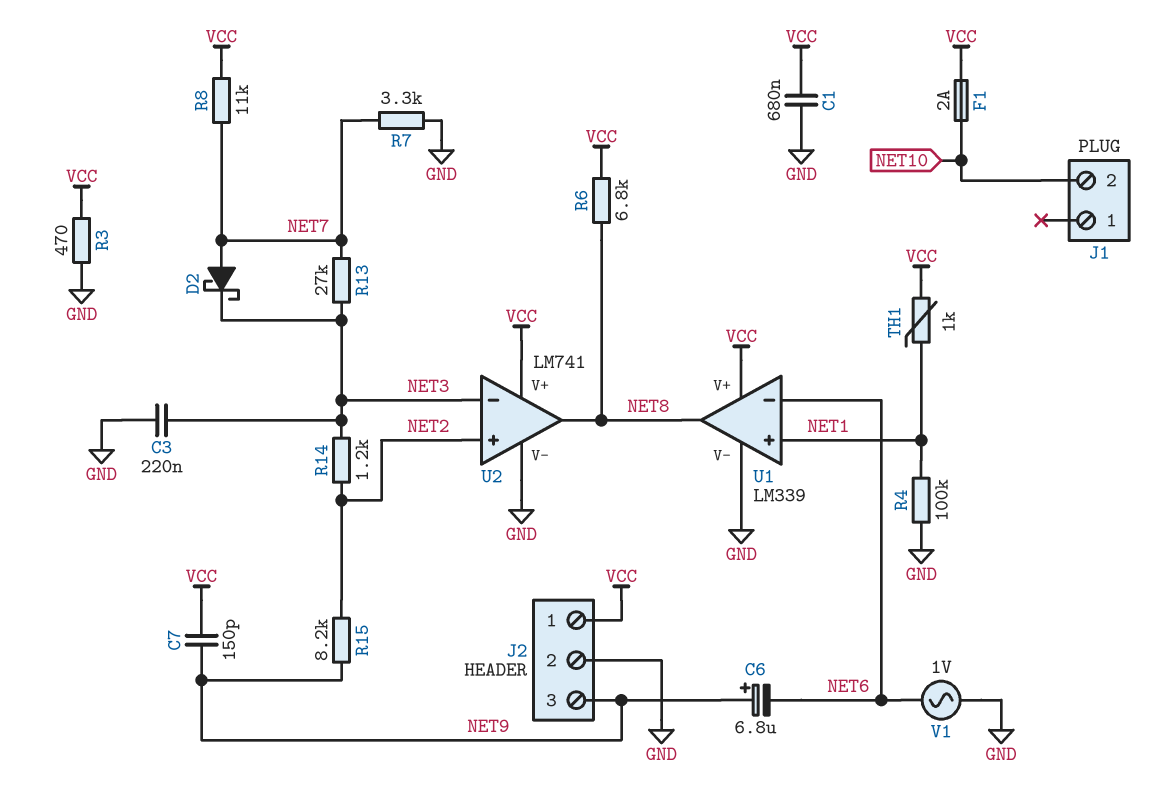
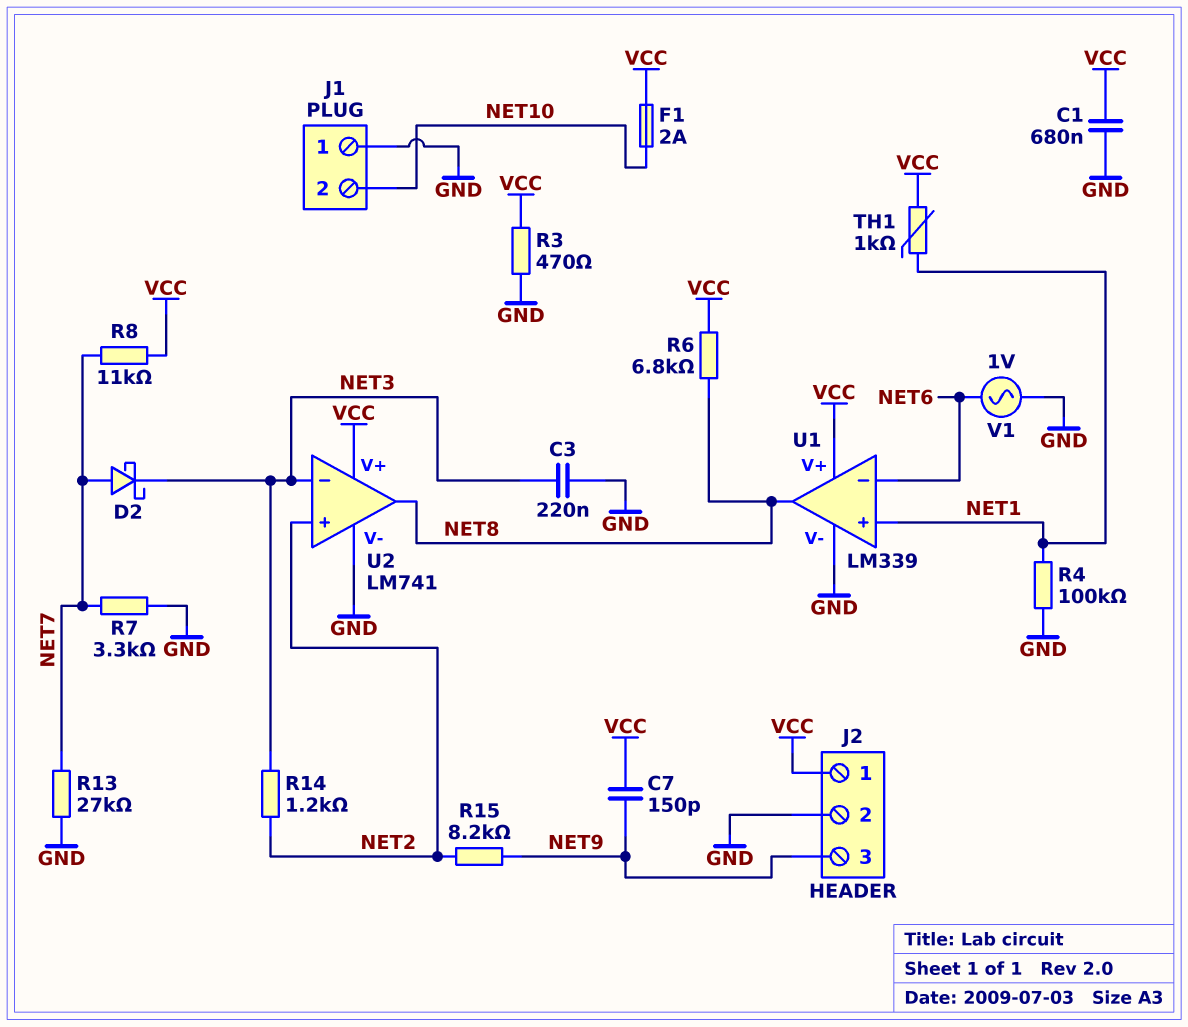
C6: 6.8uF (plus NET9, minus NET6) -> none
J1 pin 1: none -> GND
R13: 27k (NET3, NET7) -> 27k (GND, NET7)

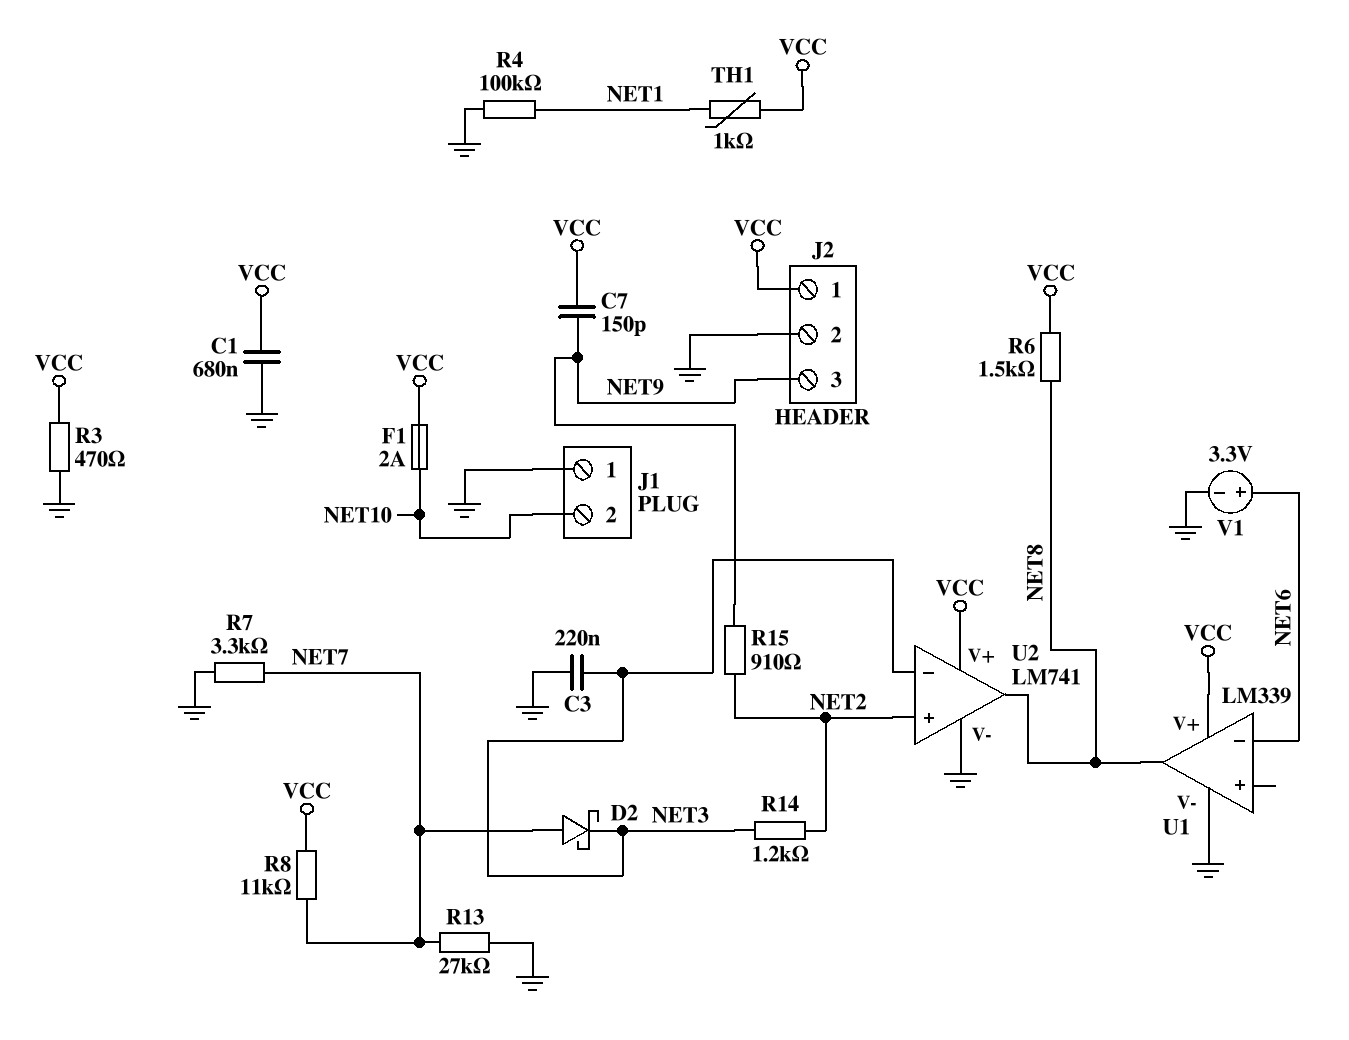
R6: 6.8k (NET8, VCC) -> 1.5k (NET8, VCC)
R15: 8.2k (NET2, NET9) -> 910 (NET2, NET9)
U1 pin in+: NET1 -> none
V1: AC 1V (GND, NET6) -> 3.3V (plus NET6, minus GND)

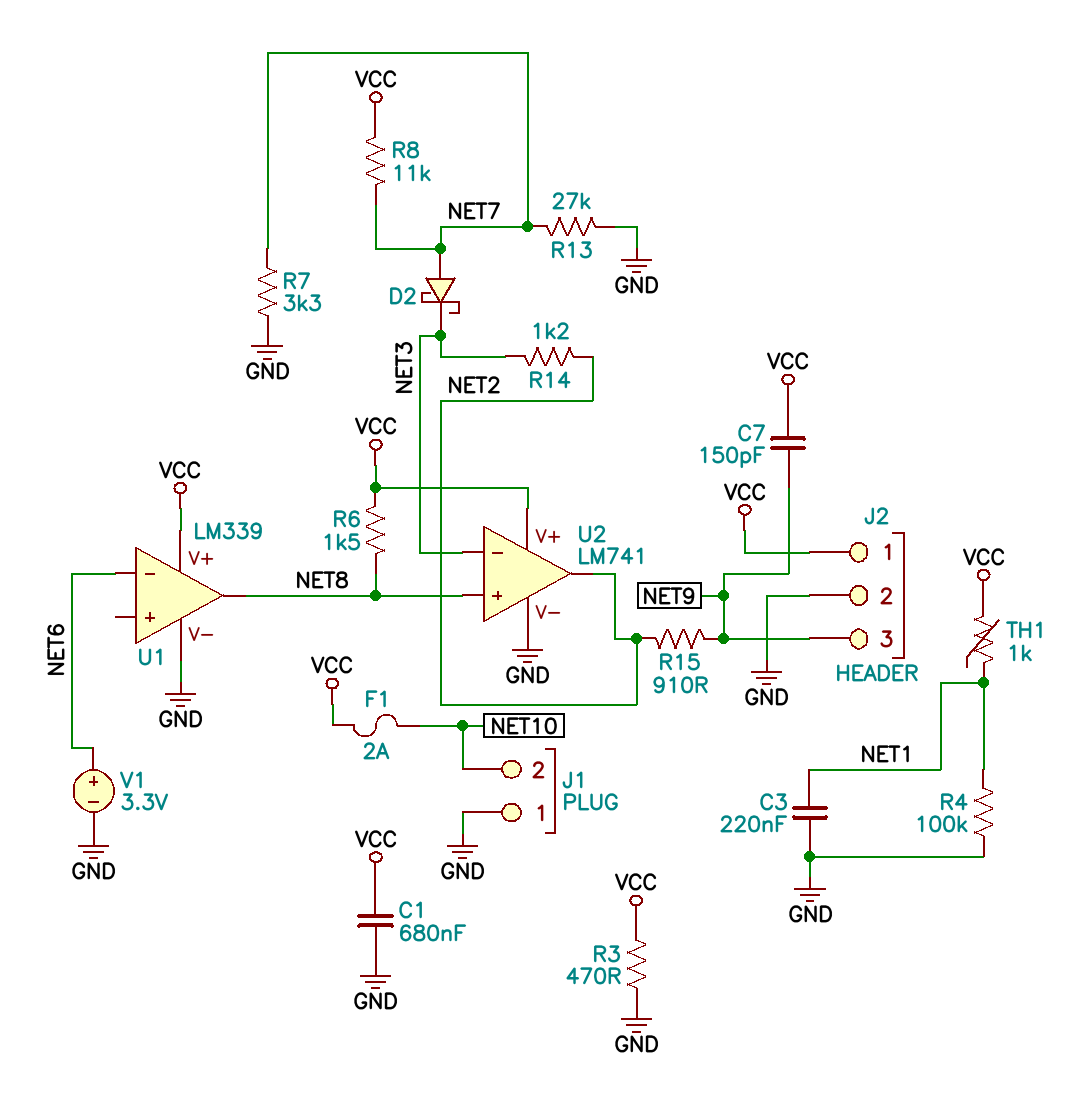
C3: 220nF (GND, NET3) -> 220nF (GND, NET1)
U2 pin in+: NET2 -> NET8
U2 pin out: NET8 -> NET2

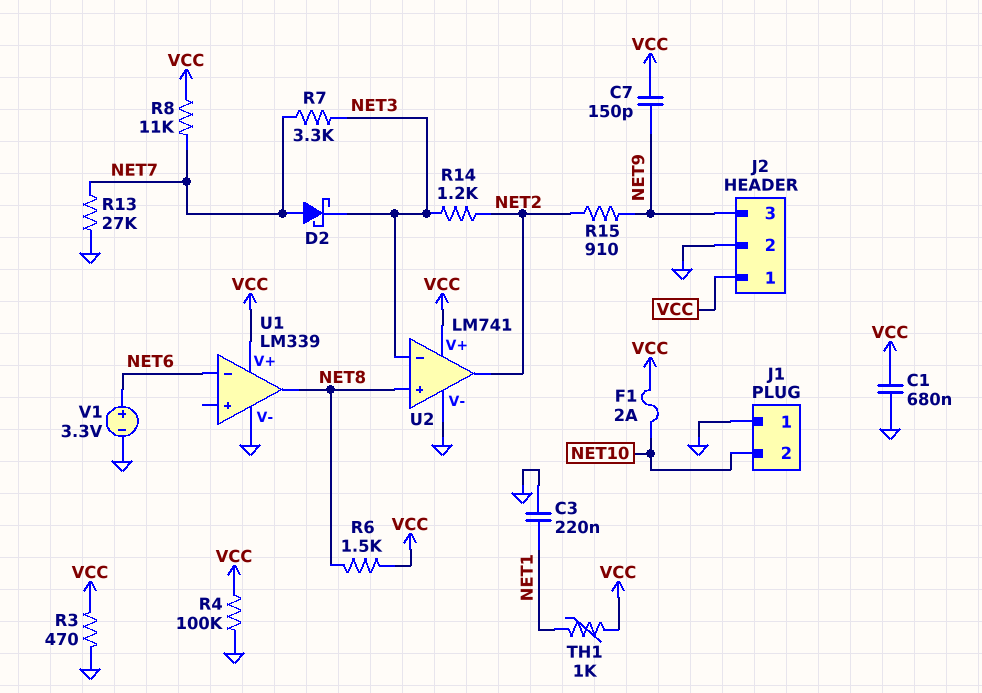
R4: 100k (GND, NET1) -> 100k (GND, VCC)
R7: 3.3k (GND, NET7) -> 3.3k (NET3, NET7)

